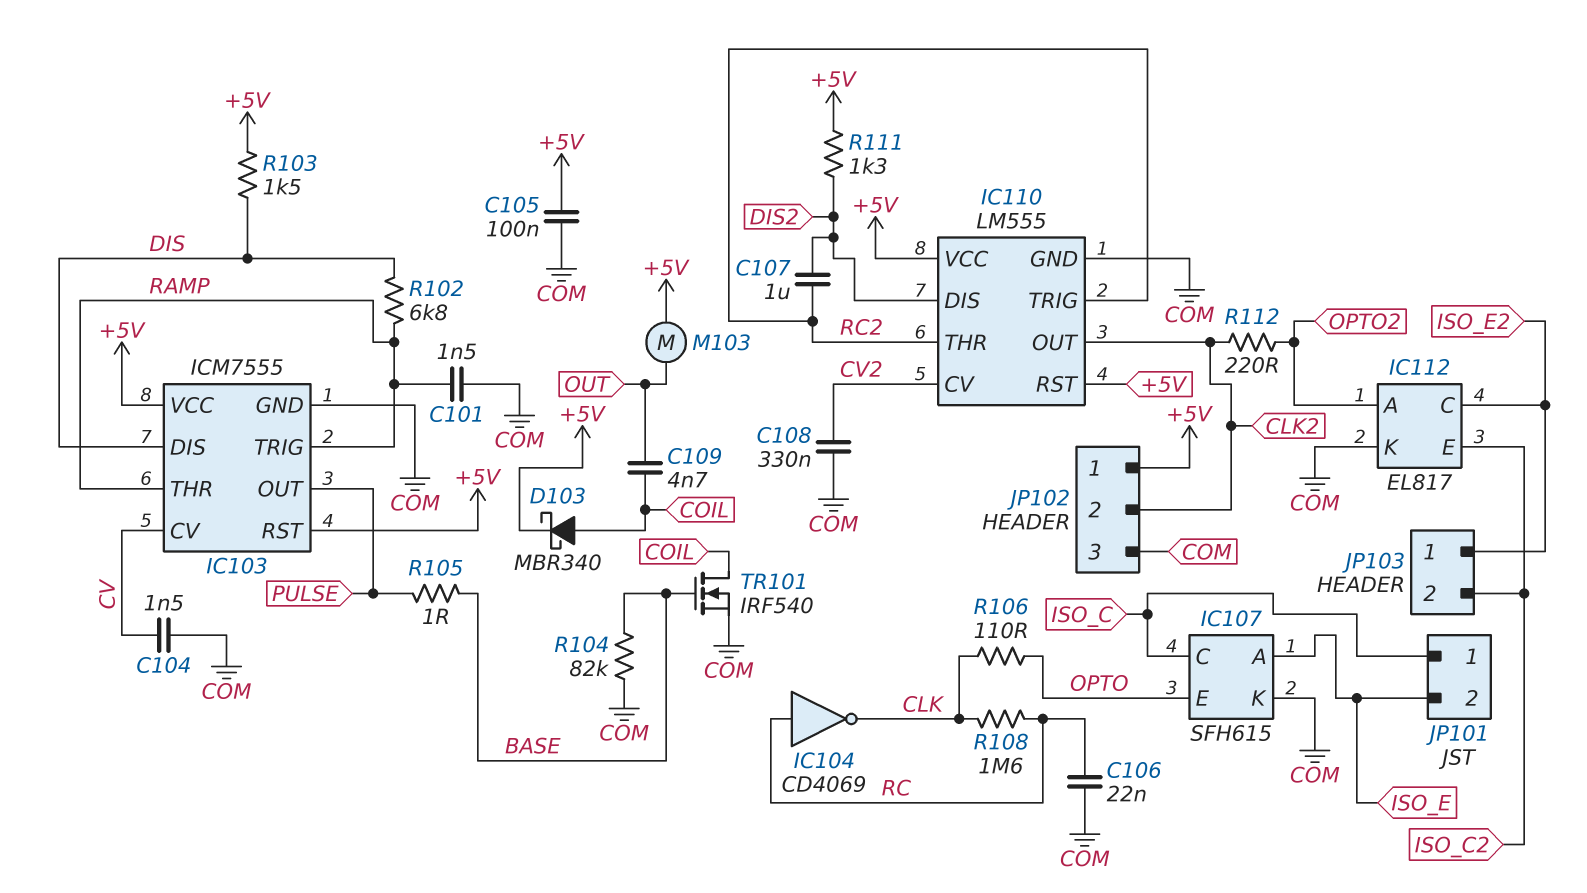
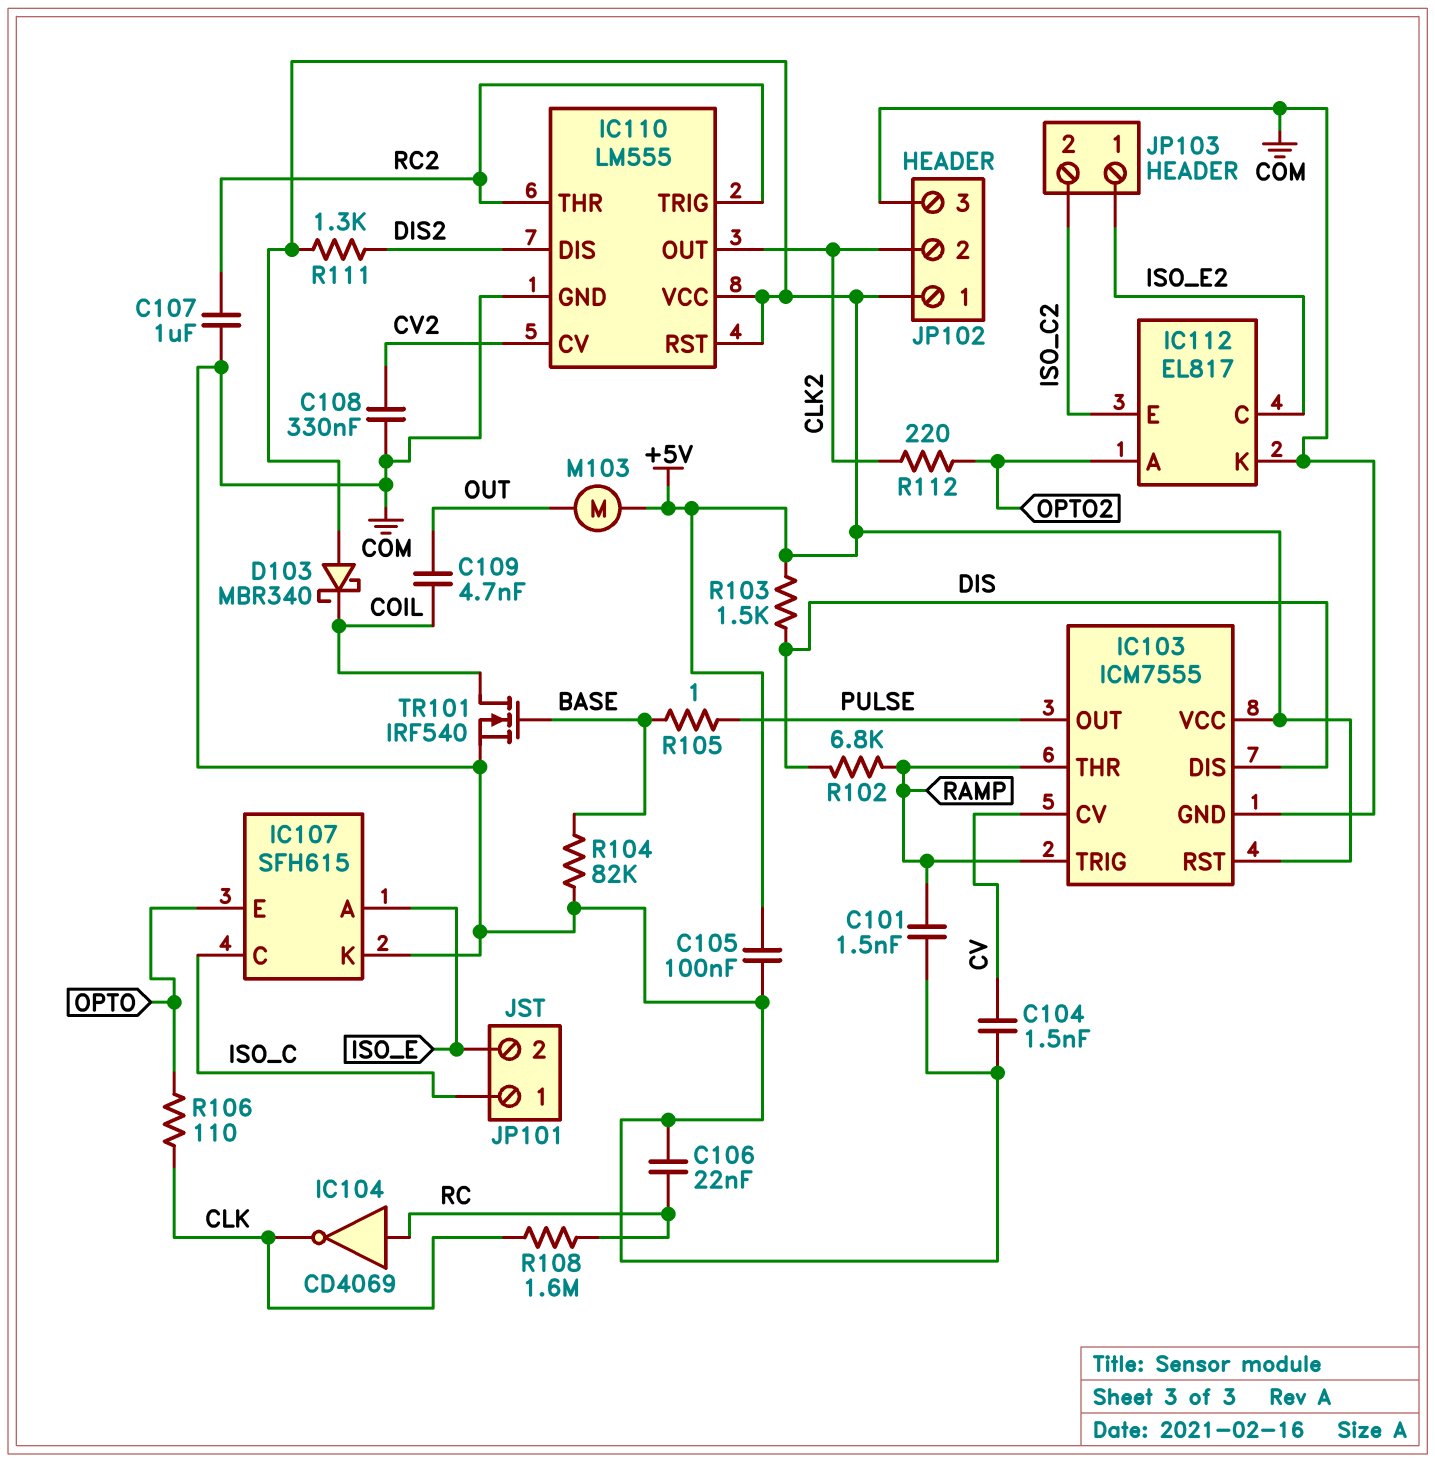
C107: 1uF (DIS2, RC2) -> 1uF (COM, RC2)
D103: schottky MBR340 (A COIL, K +5V) -> schottky MBR340 (A +5V, K COIL)

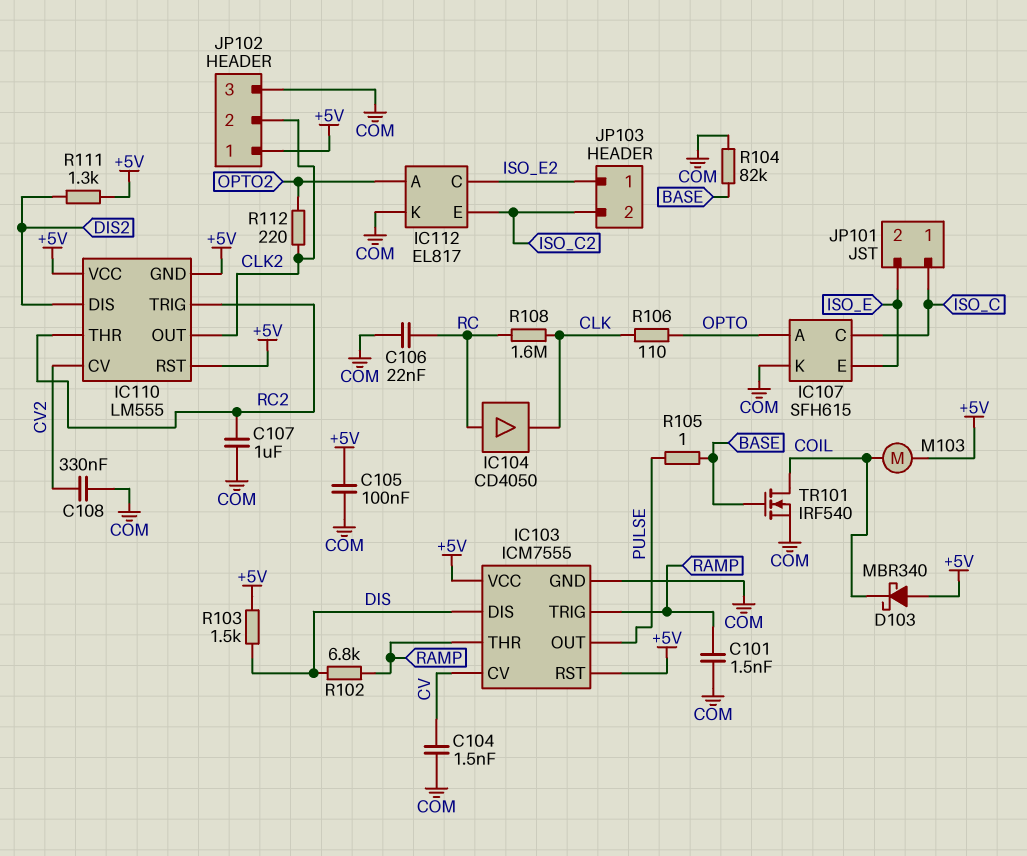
C109: 4.7nF (COIL, OUT) -> none
IC104: NOT CD4069 (in RC, out CLK) -> buffer CD4050 (in RC, out CLK)
IC107 pin A: ISO_E -> OPTO
IC107 pin E: OPTO -> ISO_E
IC110 pin GND: COM -> +5V
M103: motor (+5V, OUT) -> motor (+5V, COIL)

